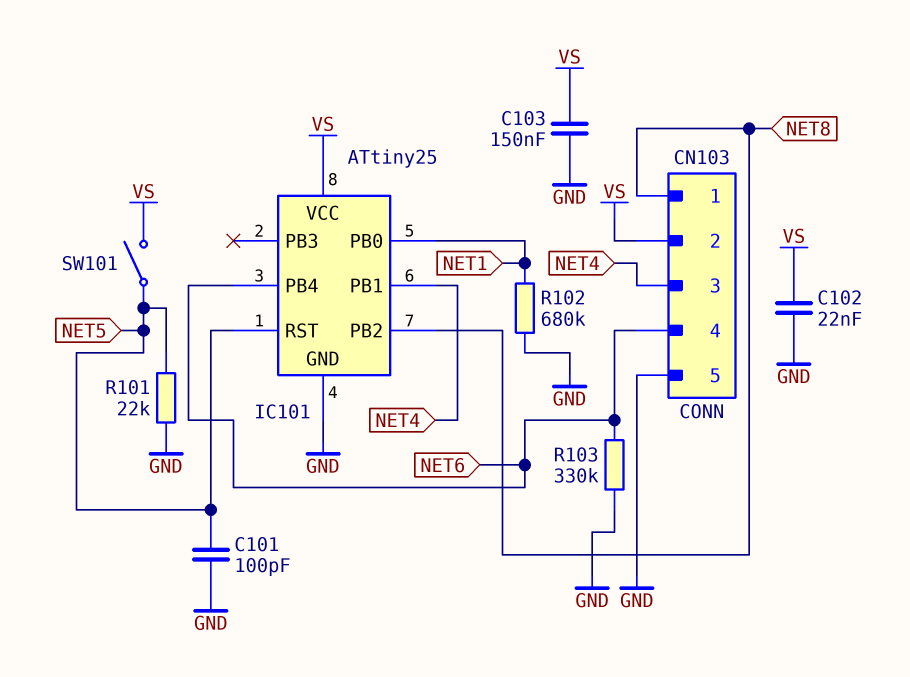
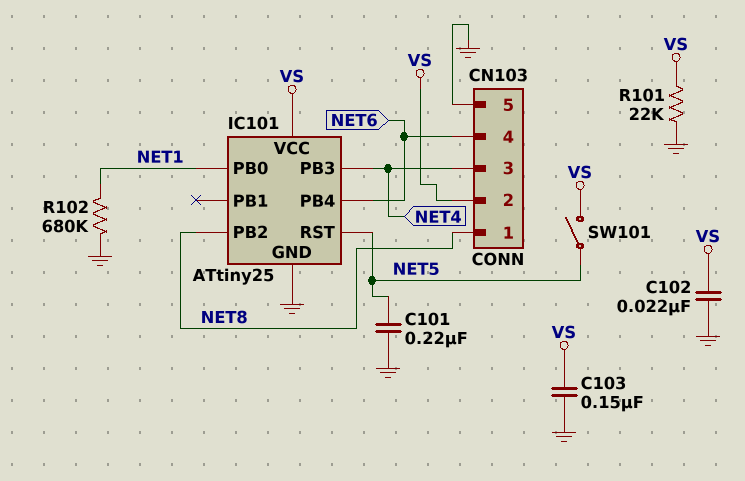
C101: 100pF (GND, NET5) -> 220nF (GND, NET5)
IC101 pin PB1: NET4 -> none
IC101 pin PB3: none -> NET4
R101: 22k (GND, NET5) -> 22k (GND, VS)
R103: 330k (GND, NET6) -> none

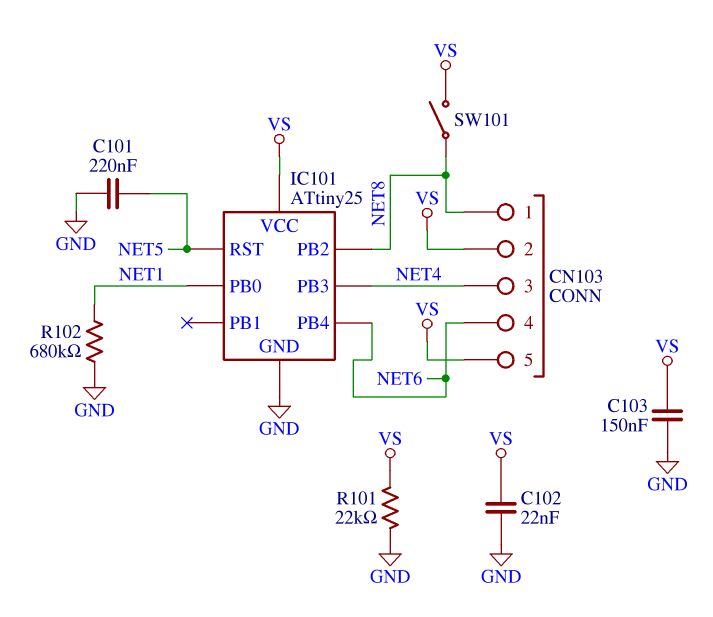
CN103 pin 5: GND -> VS
SW101: switch (NET5, VS) -> switch (NET8, VS)

